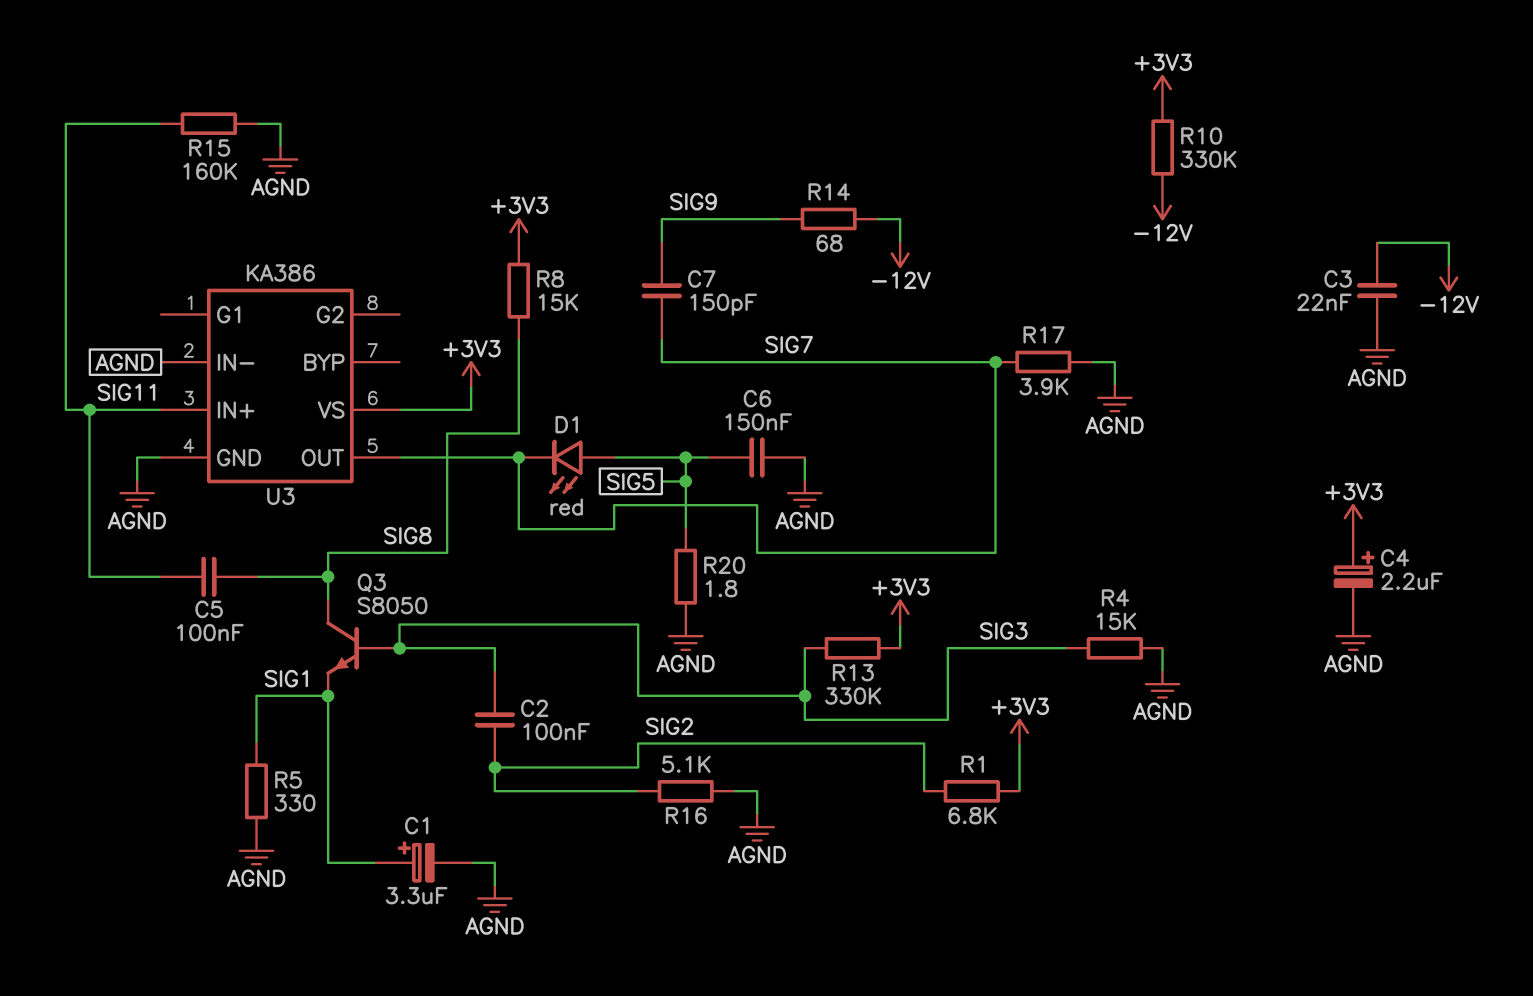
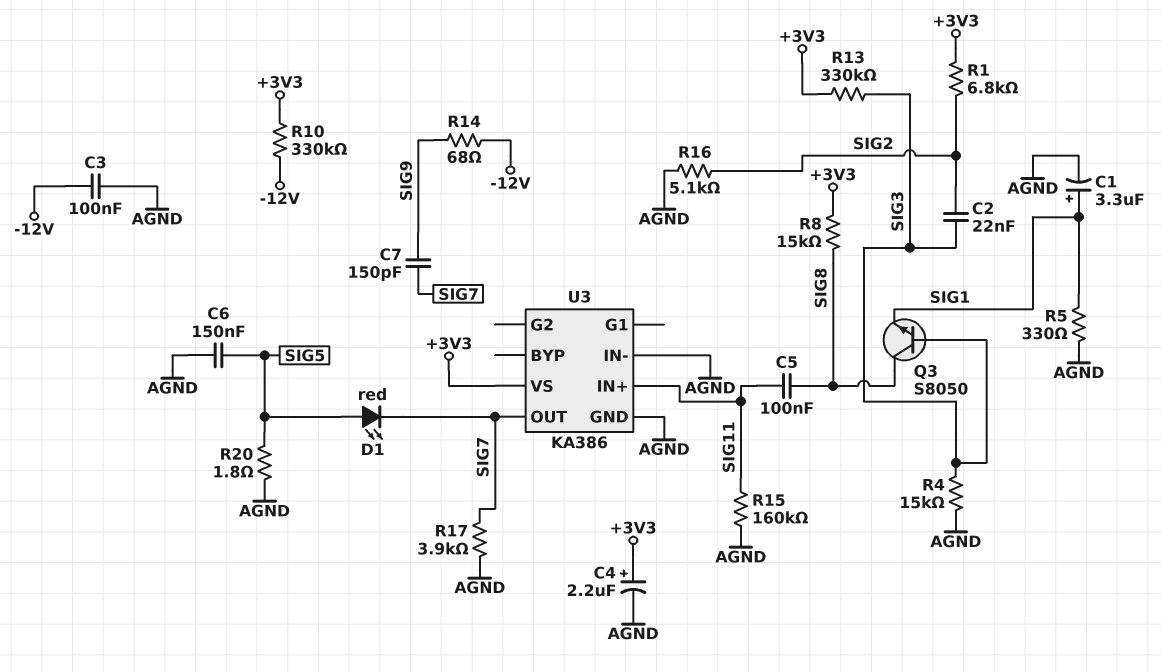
C2: 100nF (SIG2, SIG3) -> 22nF (SIG2, SIG3)
C3: 22nF (-12V, AGND) -> 100nF (-12V, AGND)

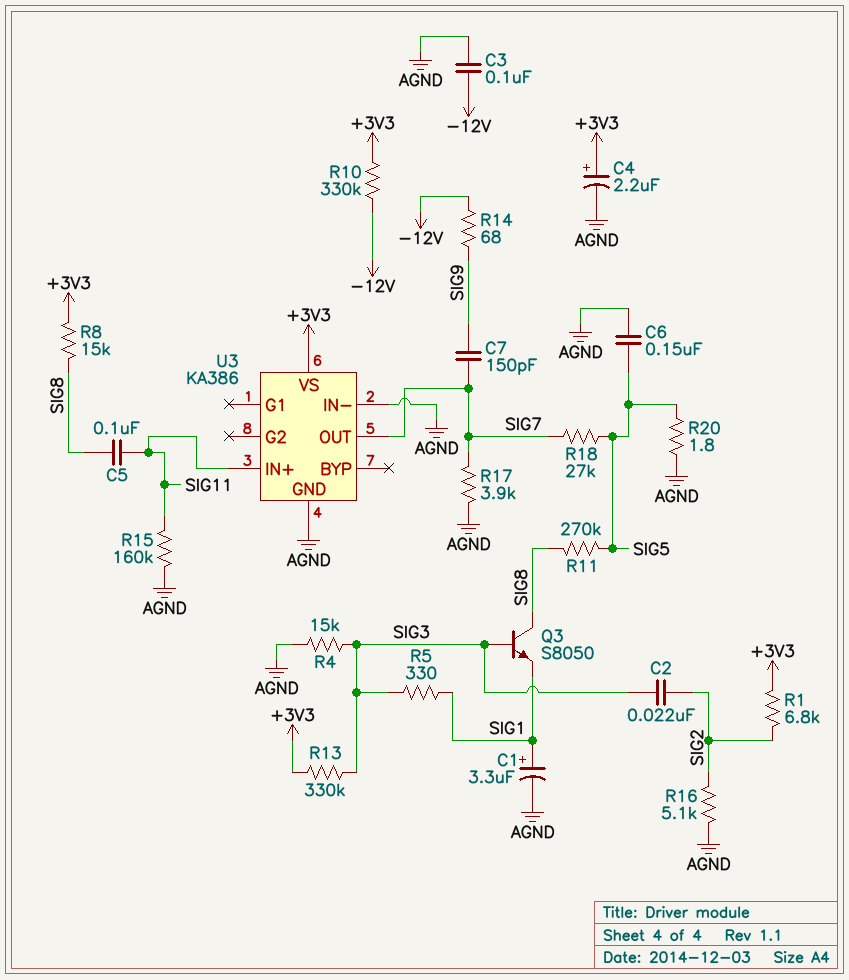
D1: LED red (A SIG5, K SIG7) -> none
R5: 330 (AGND, SIG1) -> 330 (SIG1, SIG3)
R11: none -> 270k (SIG5, SIG8)
R18: none -> 27k (SIG5, SIG7)

